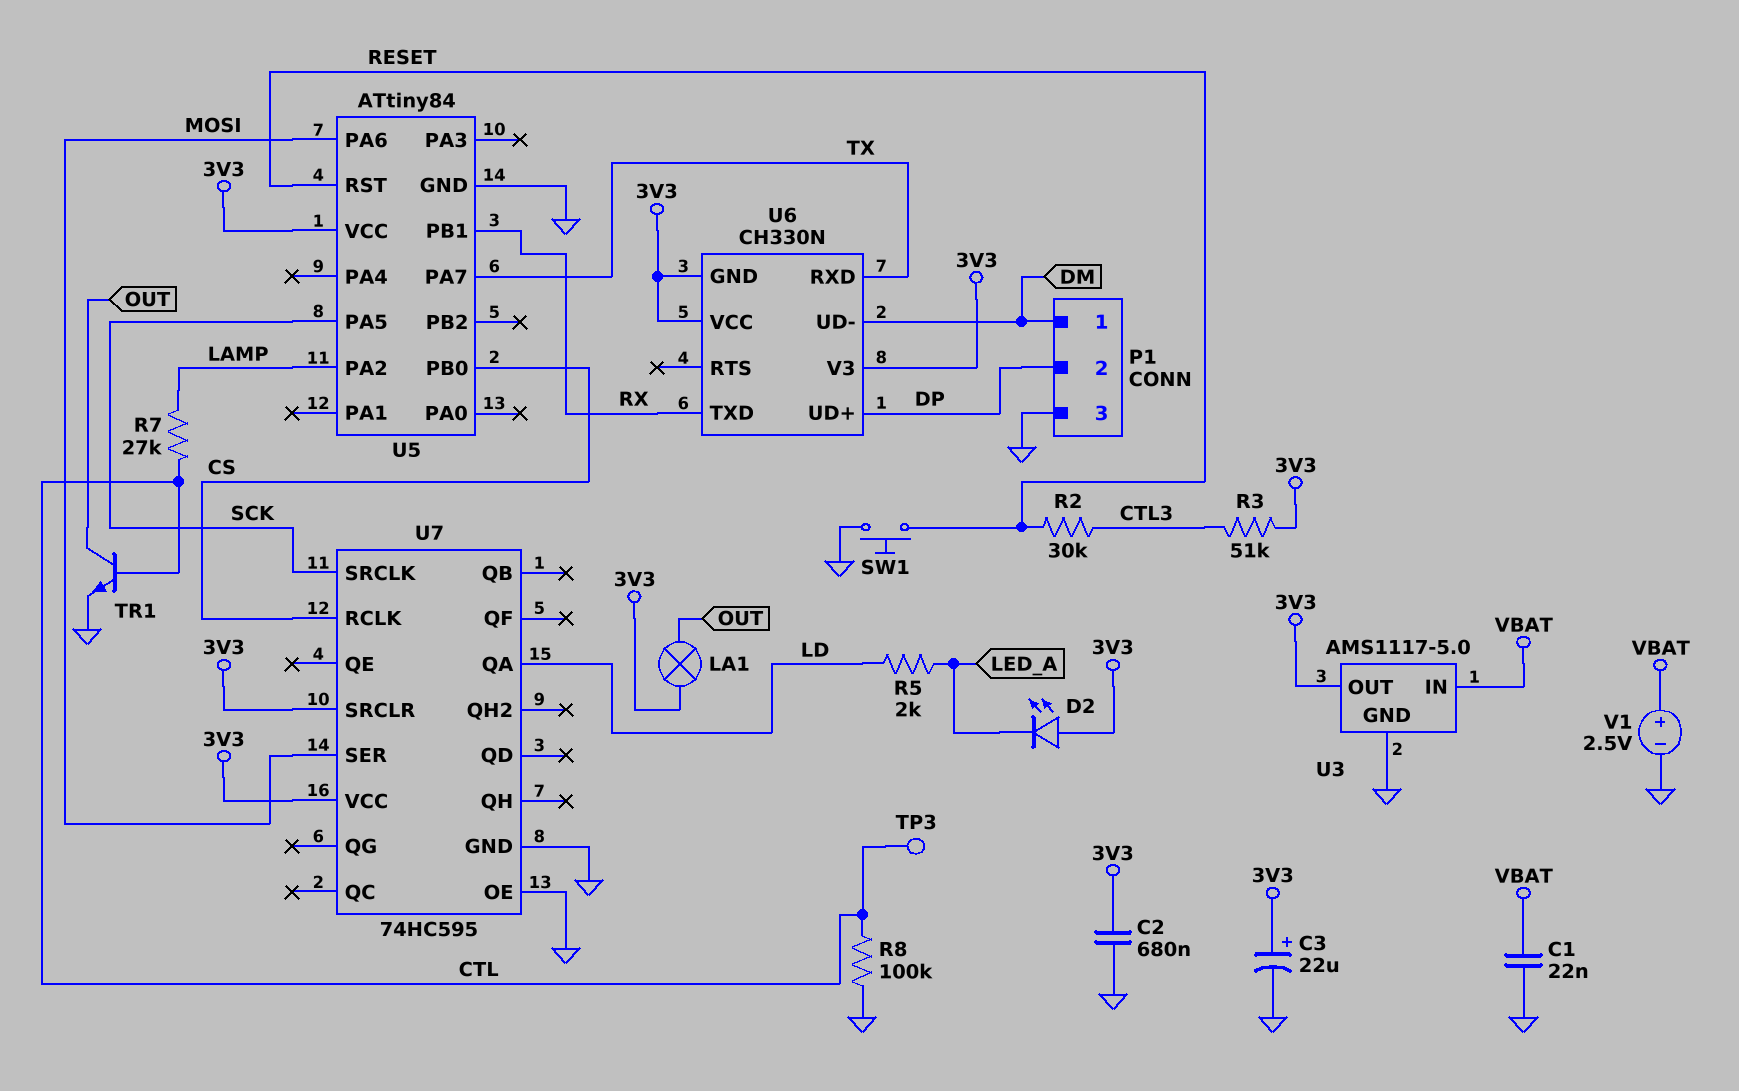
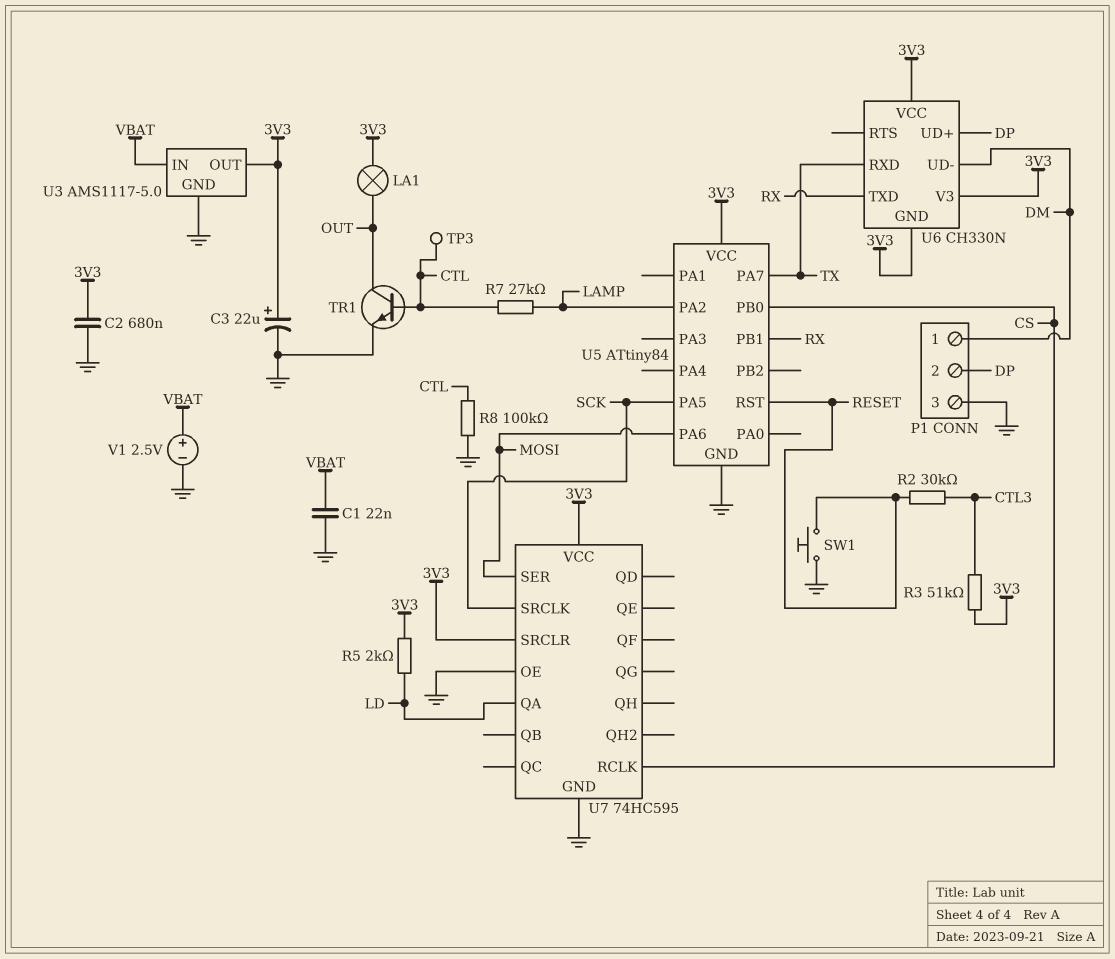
D2: LED (A 3V3, K LED_A) -> none
R5: 2k (LD, LED_A) -> 2k (3V3, LD)

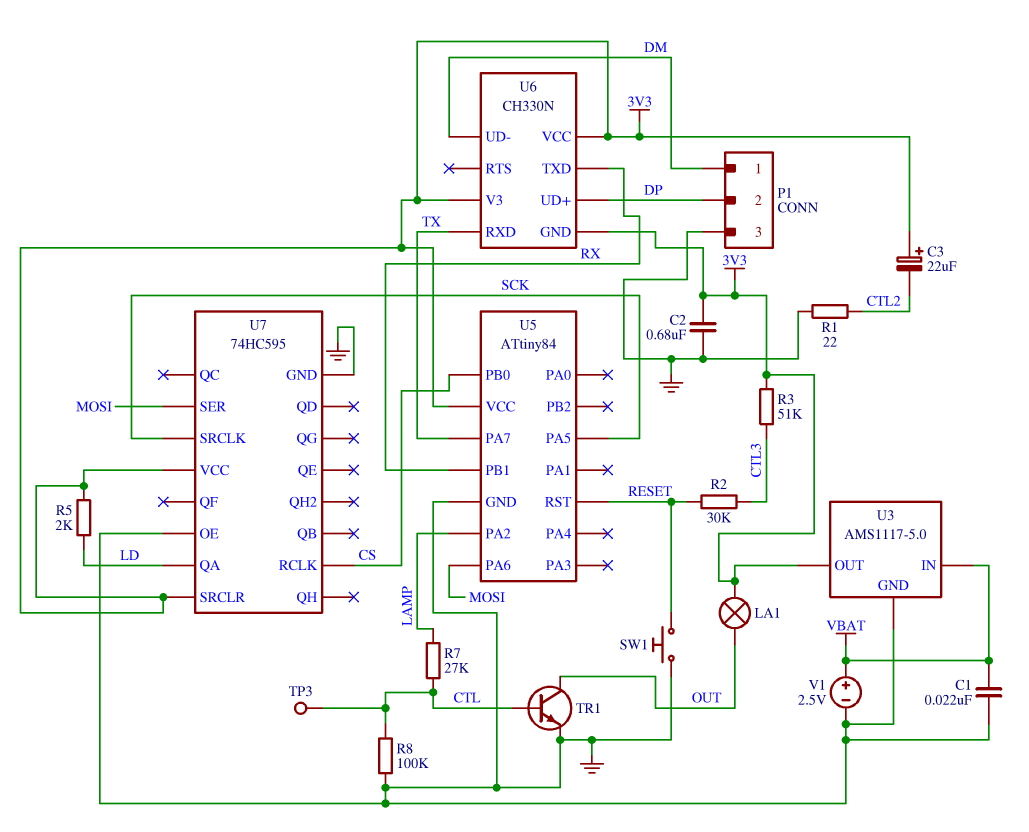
C3: 22uF (plus 3V3, minus GND) -> 22uF (plus 3V3, minus CTL2)
R1: none -> 22 (CTL2, GND)

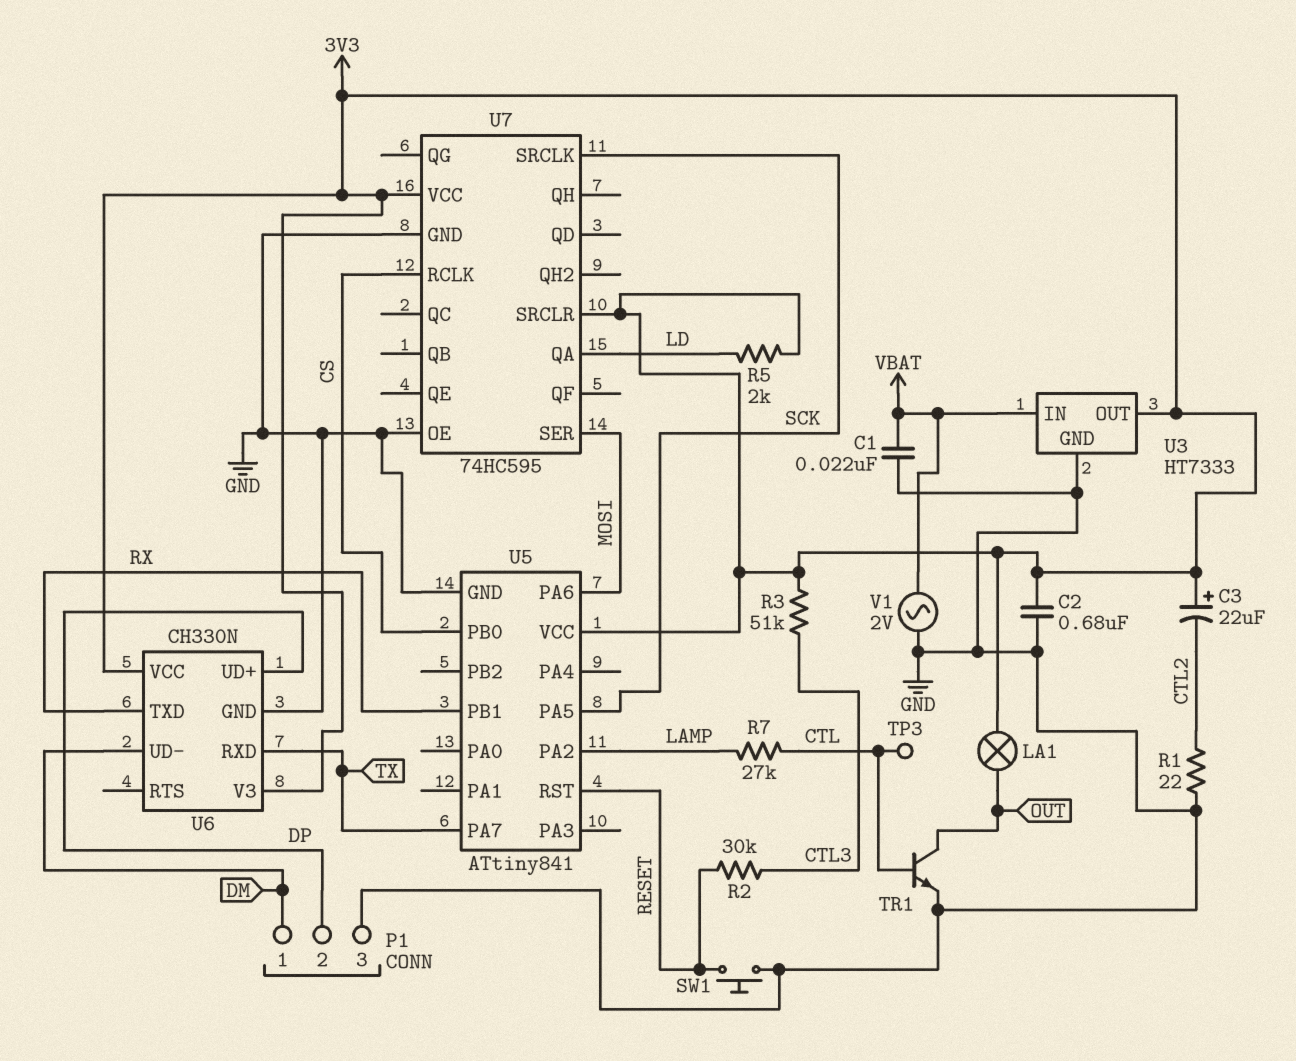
R8: 100k (CTL, GND) -> none
U3: AMS1117-5.0 -> HT7333
U5: ATtiny84 -> ATtiny841
U6 pin GND: 3V3 -> GND
V1: 2.5V (plus VBAT, minus GND) -> AC 2V (GND, VBAT)

